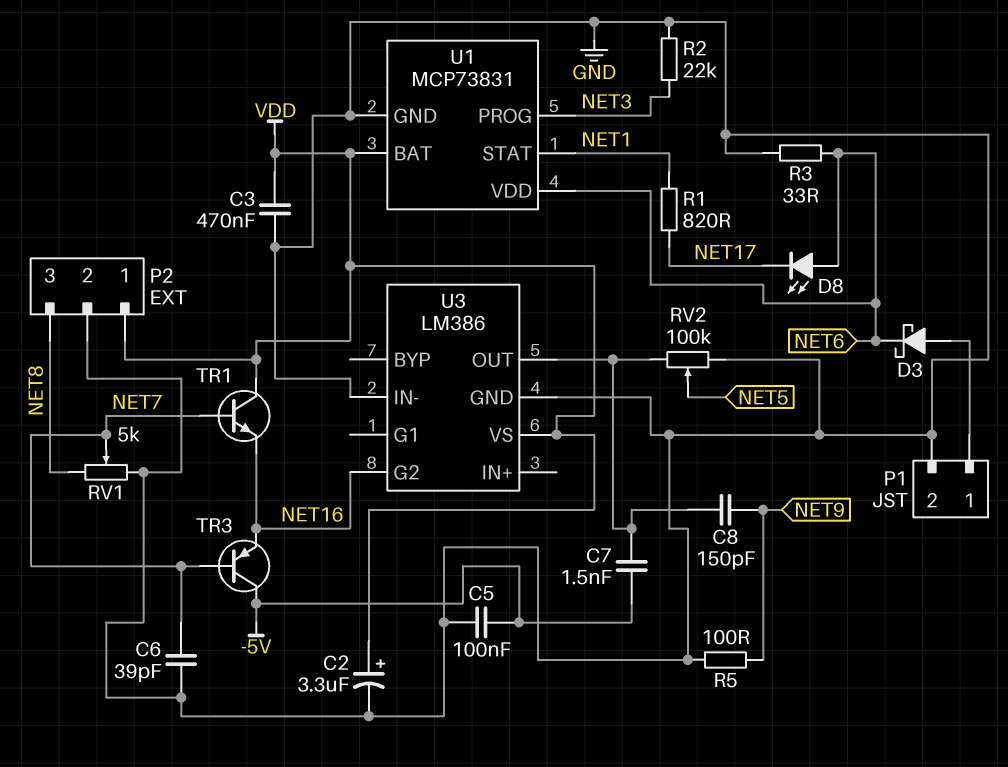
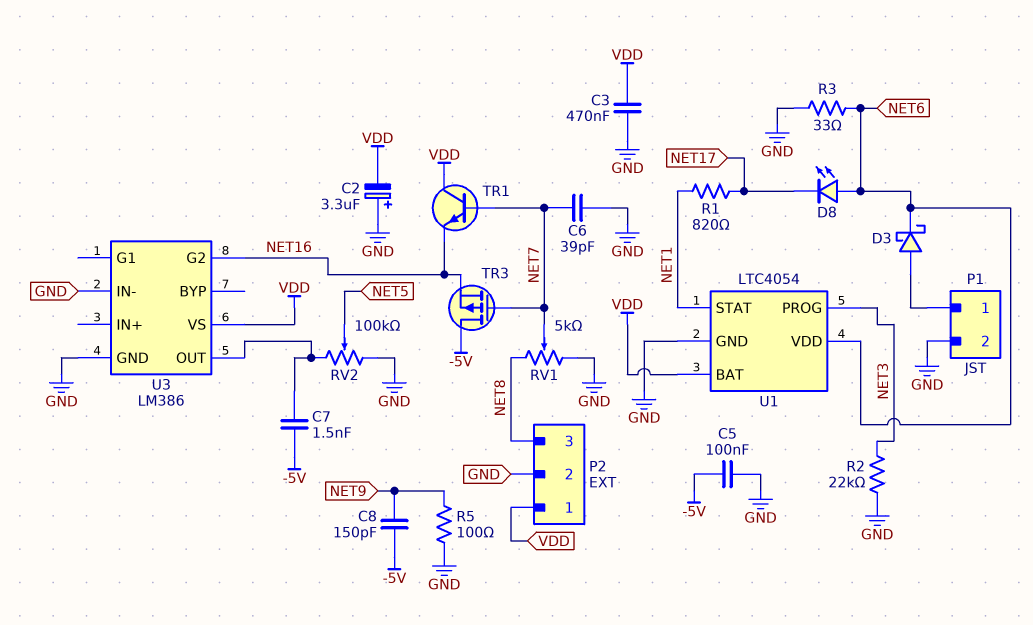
C2: 3.3uF (plus VDD, minus GND) -> 3.3uF (plus GND, minus VDD)
C8: 150pF (NET9, U3/OUT) -> 150pF (-5V, NET9)
TR3: PNP (B NET7, C -5V, E NET16) -> PMOS (G NET7, D -5V, S NET16)
U1: MCP73831 -> LTC4054

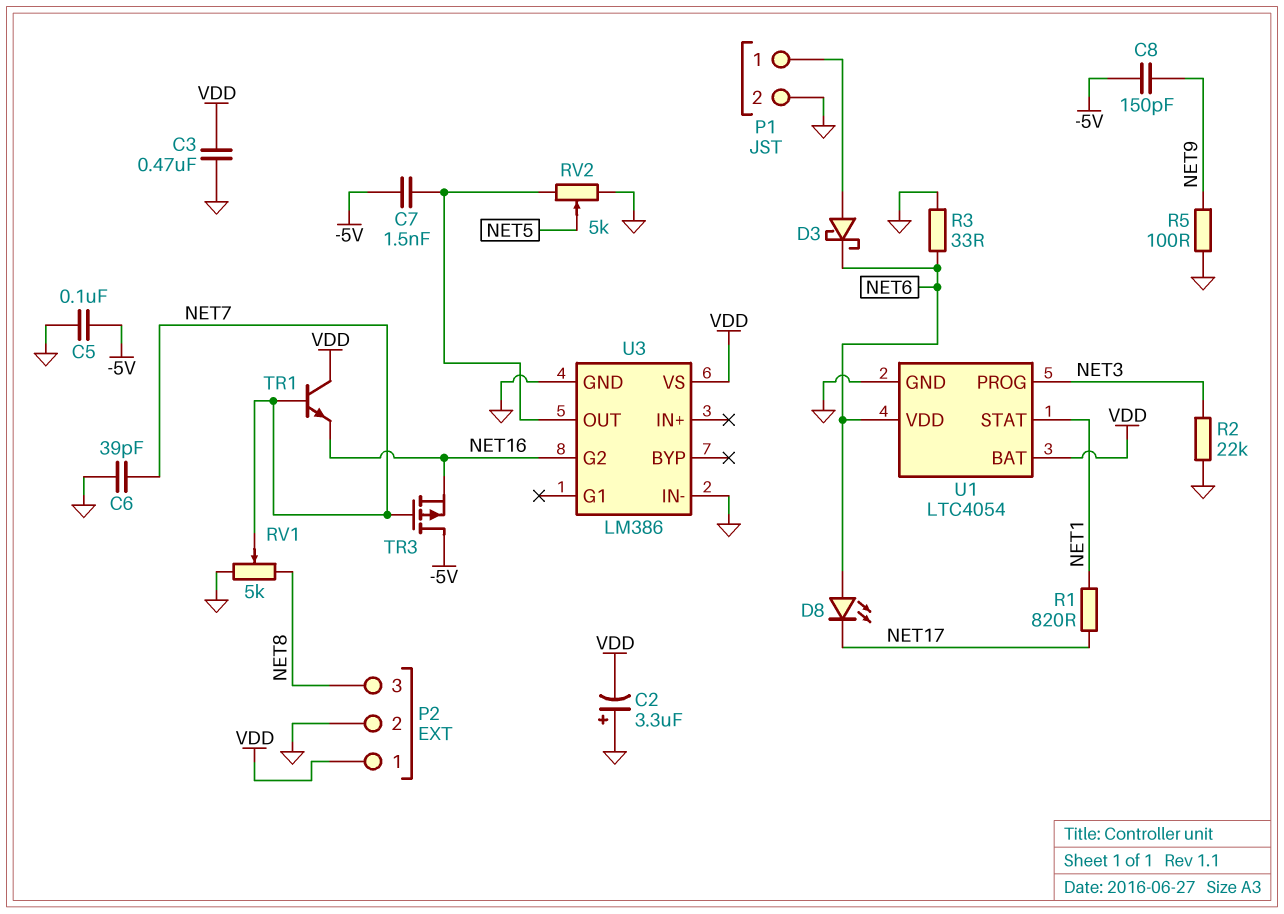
RV2: 100k (GND, U3/OUT, wiper NET5) -> 5k (GND, U3/OUT, wiper NET5)

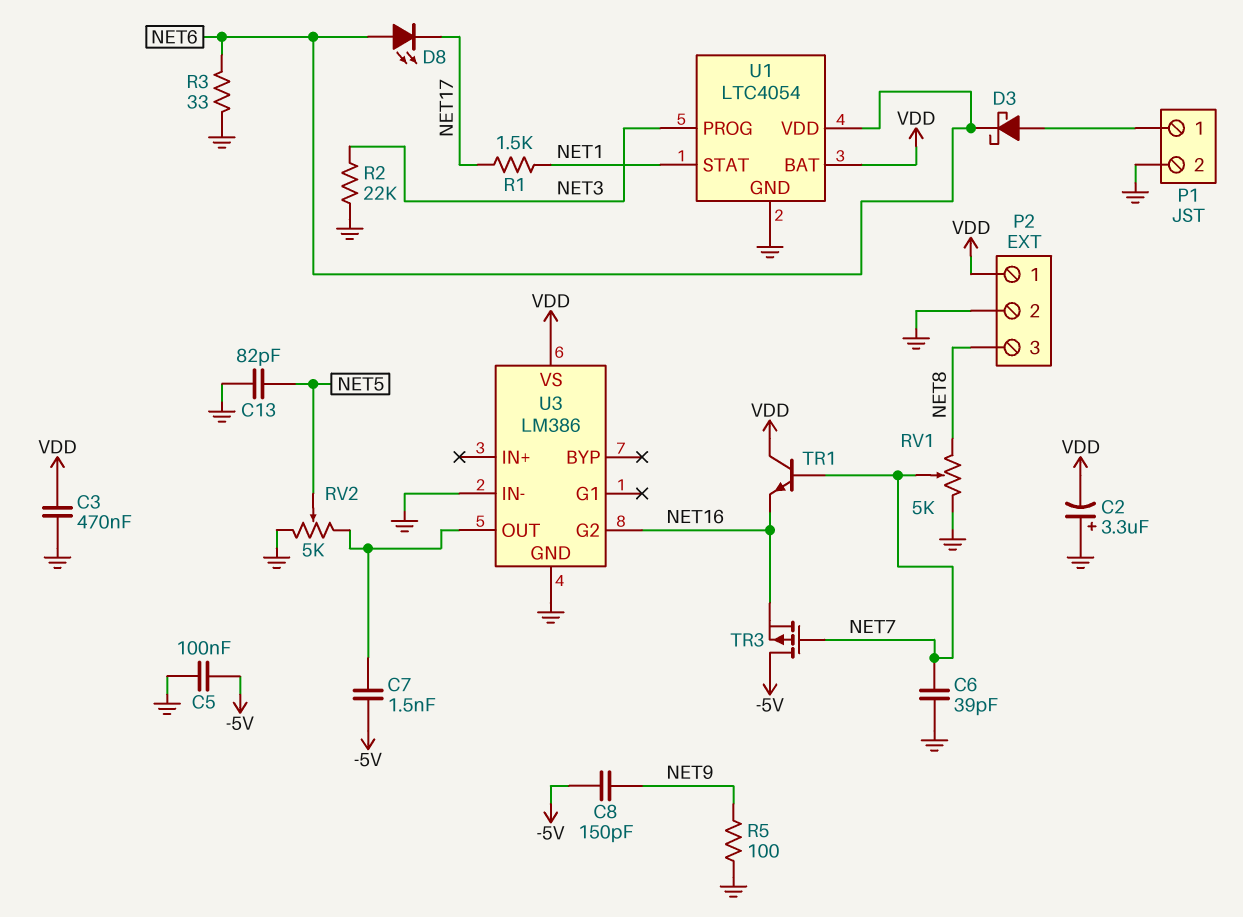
C13: none -> 82pF (GND, NET5)
R1: 820 (NET1, NET17) -> 1.5k (NET1, NET17)

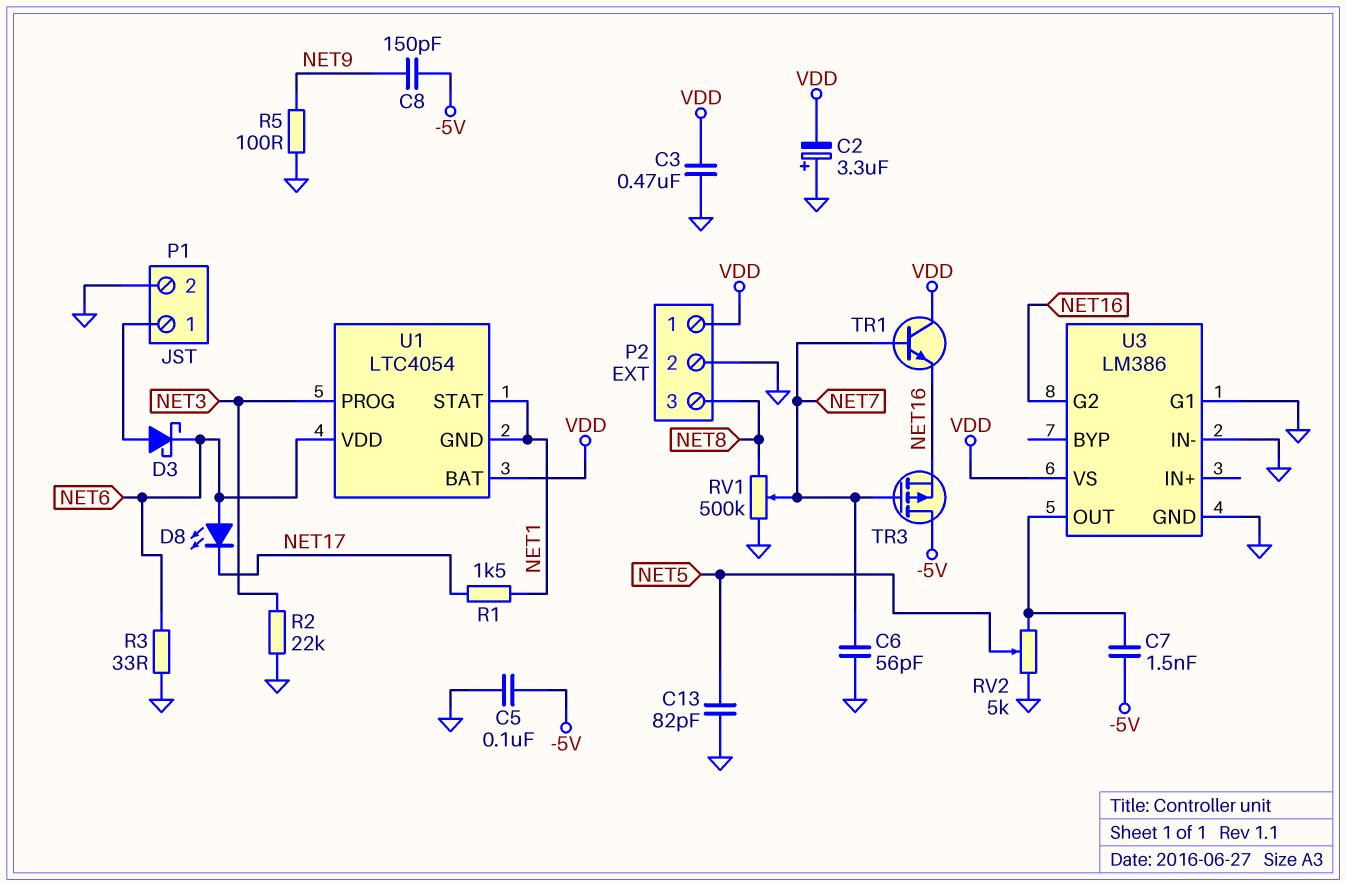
C6: 39pF (GND, NET7) -> 56pF (GND, NET7)
RV1: 5k (GND, NET8, wiper NET7) -> 500k (GND, NET8, wiper NET7)
U1 pin GND: GND -> NET1
U3 pin G1: none -> GND

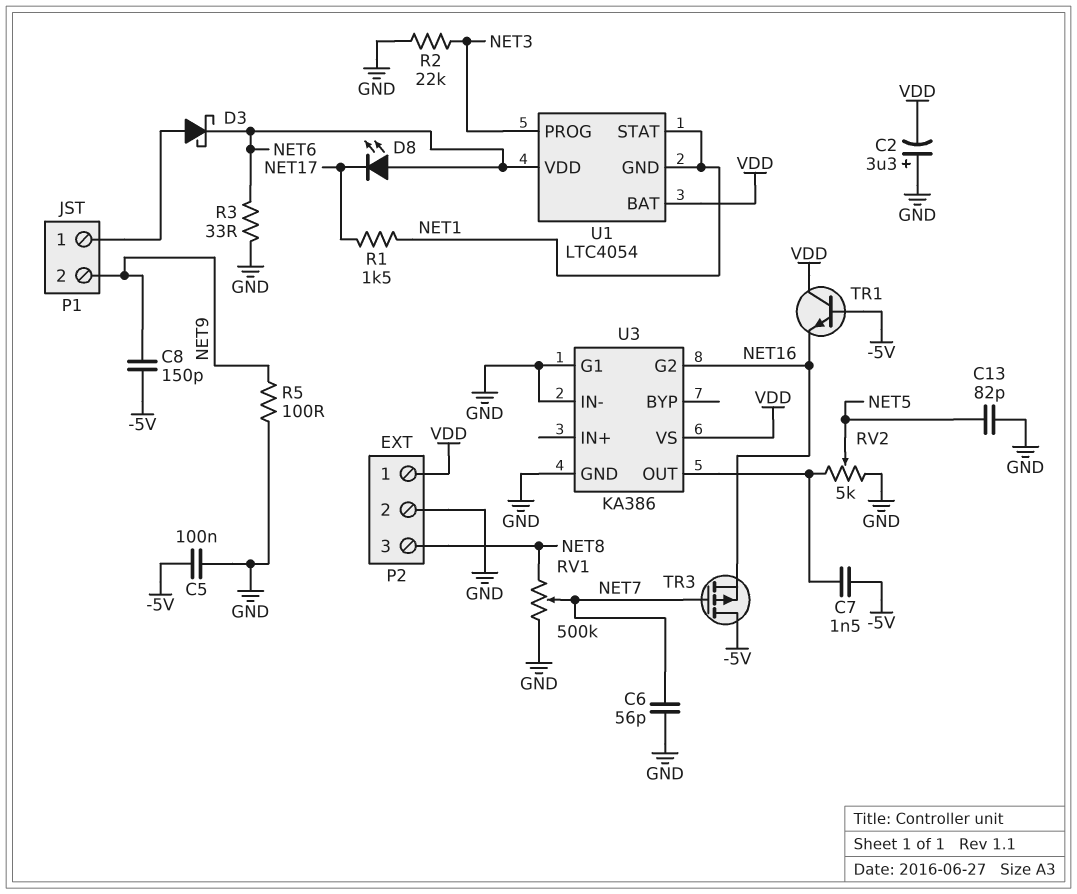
C3: 470nF (GND, VDD) -> none
P1 pin 2: GND -> NET9
TR1: NPN (B NET7, C VDD, E NET16) -> NPN (B -5V, C VDD, E NET16)
U3: LM386 -> KA386

